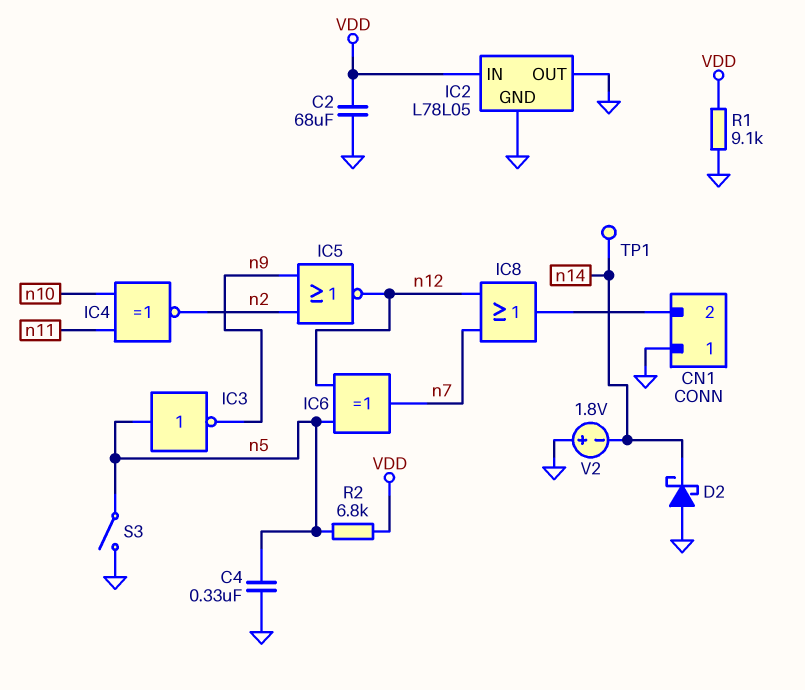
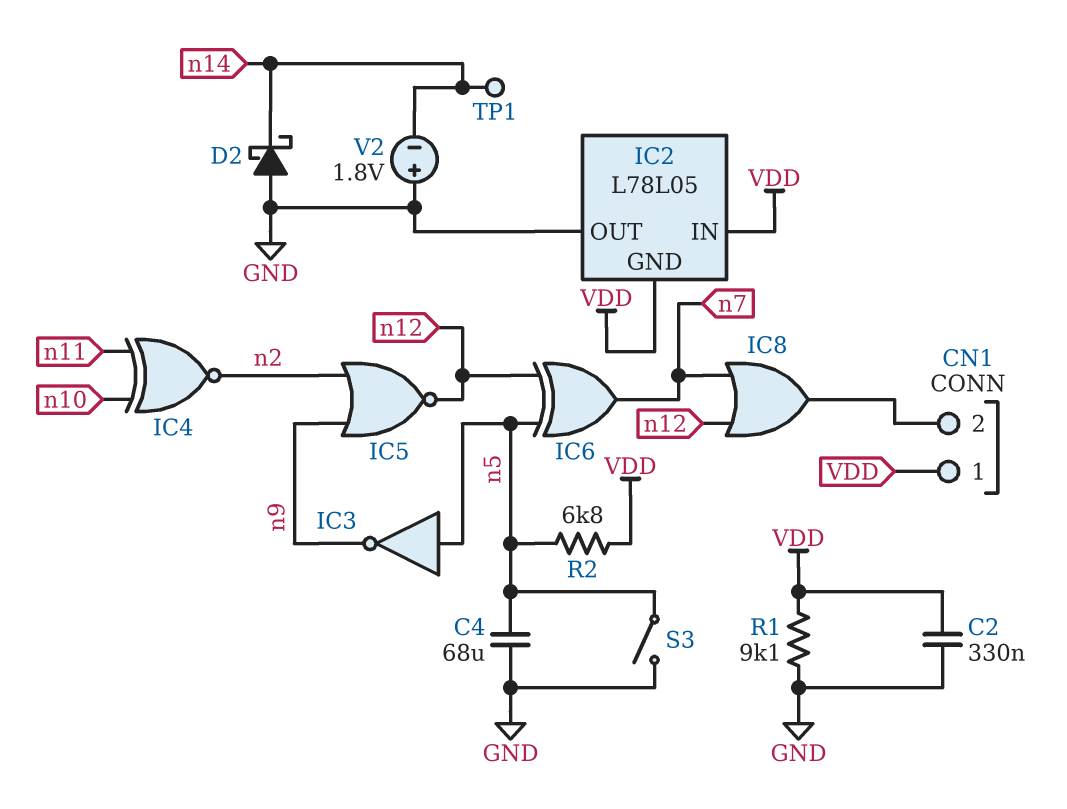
C2: 68uF (GND, VDD) -> 330nF (GND, VDD)
C4: 330nF (GND, n5) -> 68uF (GND, n5)
CN1 pin 1: GND -> VDD
IC2 pin GND: GND -> VDD

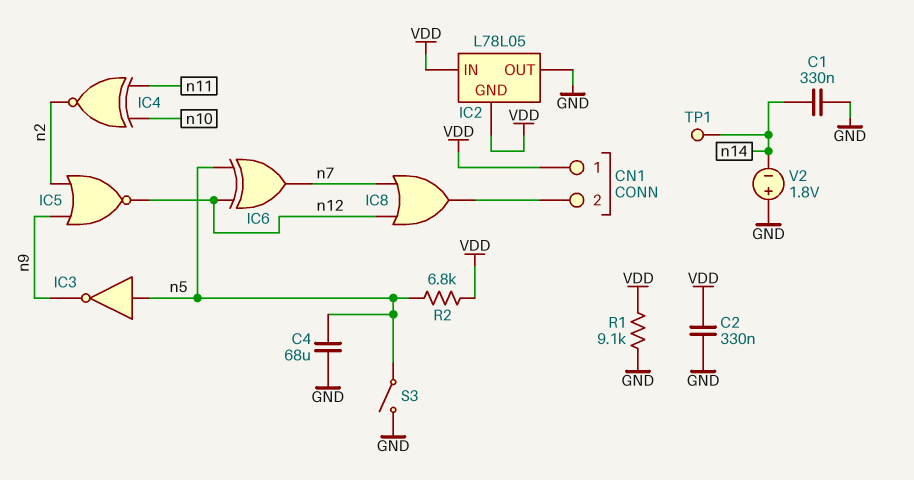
C1: none -> 330nF (GND, n14)
D2: schottky (A GND, K n14) -> none

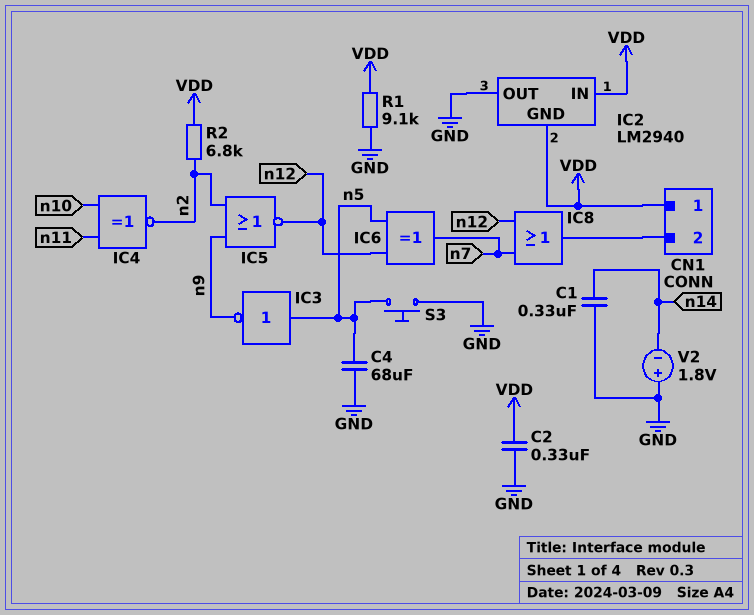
IC2: L78L05 -> LM2940
R2: 6.8k (VDD, n5) -> 6.8k (VDD, n2)
S3: switch (GND, n5) -> button (GND, n5)
TP1: test point (n14) -> none

